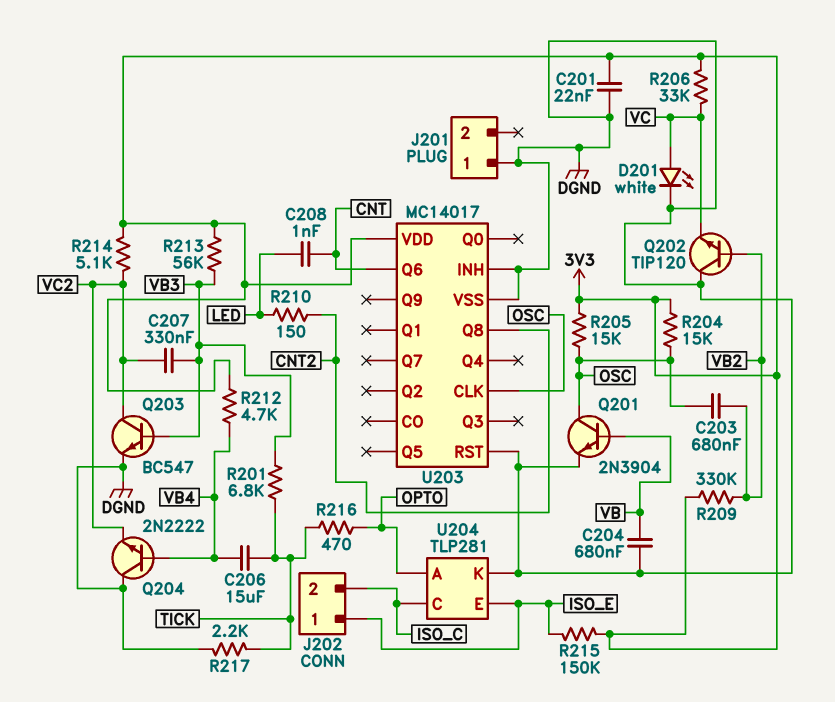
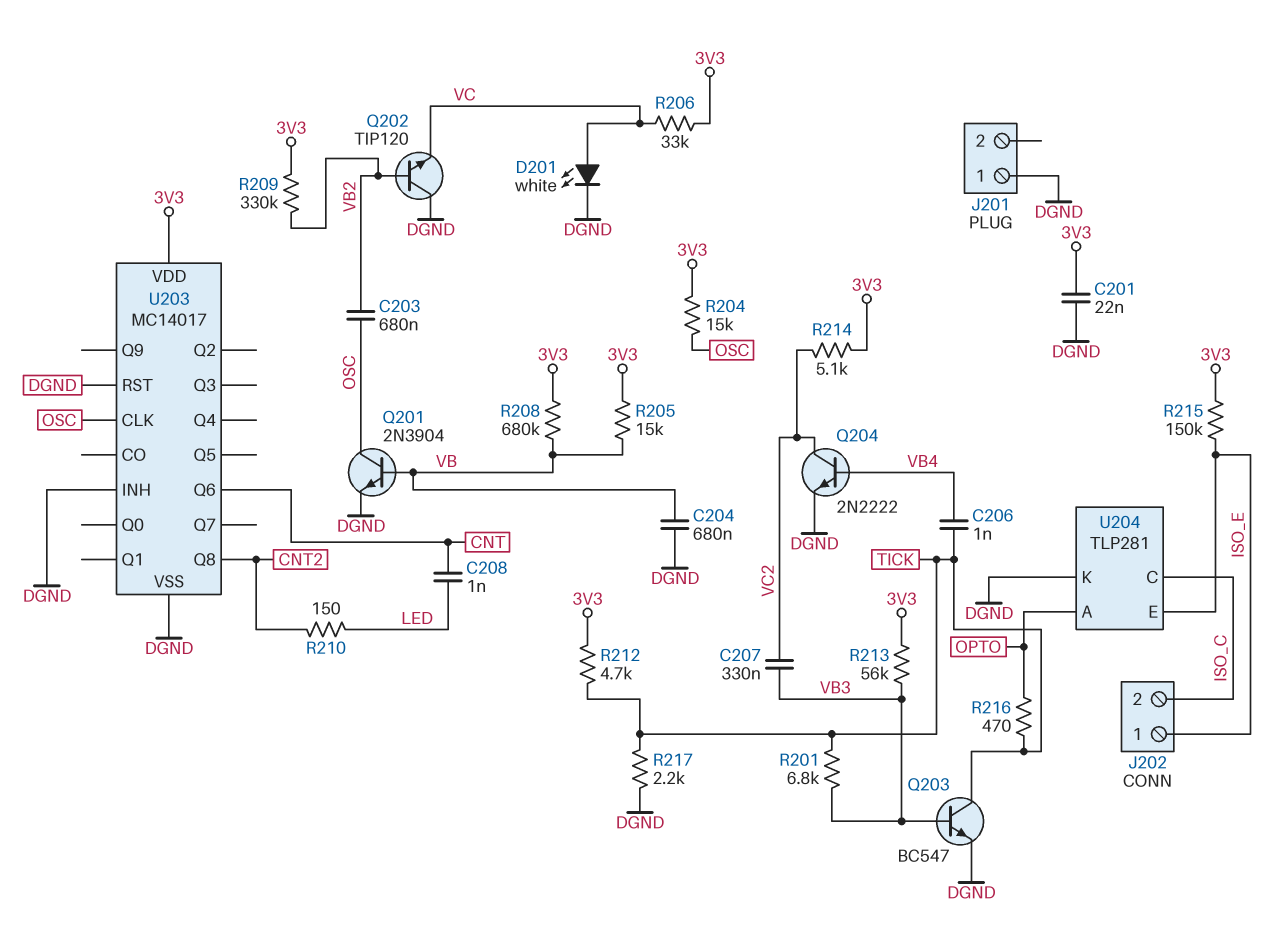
C206: 15uF (TICK, VB4) -> 1nF (TICK, VB4)
Q203: NPN BC547 (B VB3, C VC2, E DGND) -> NPN BC547 (B VB3, C TICK, E DGND)
Q204: NPN 2N2222 (B VB4, C DGND, E VC2) -> NPN 2N2222 (B VB4, C VC2, E DGND)
R205: 15k (3V3, OSC) -> 15k (3V3, VB)
R208: none -> 680k (3V3, VB)
R212: 4.7k (3V3, VB4) -> 4.7k (3V3, TICK)

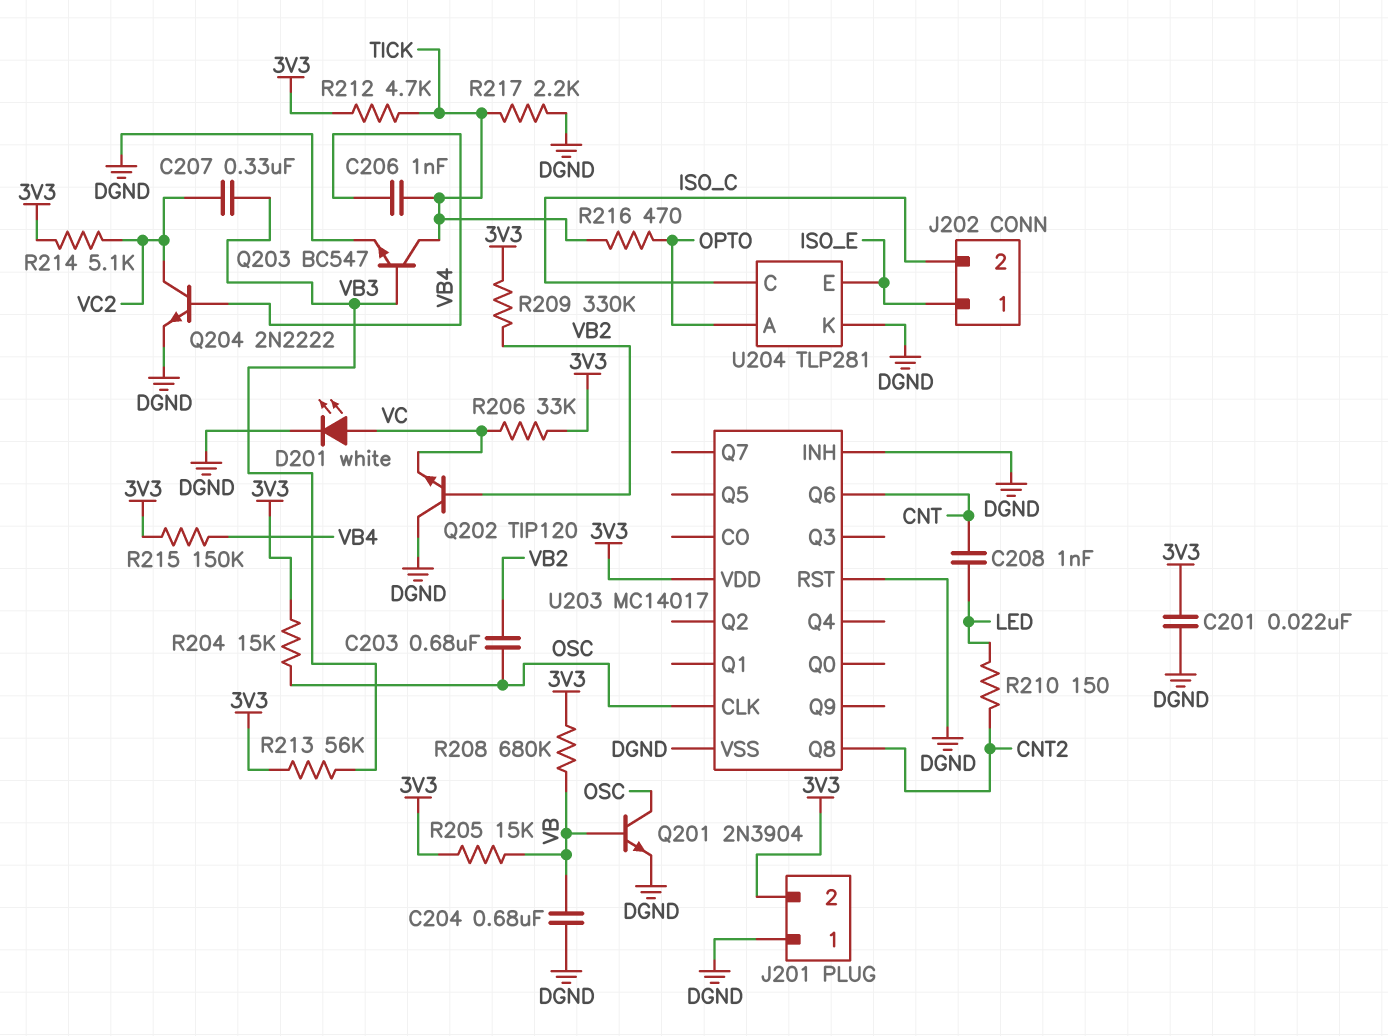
J201 pin 2: none -> 3V3
R201: 6.8k (TICK, VB3) -> none
R215: 150k (3V3, ISO_E) -> 150k (3V3, VB4)

